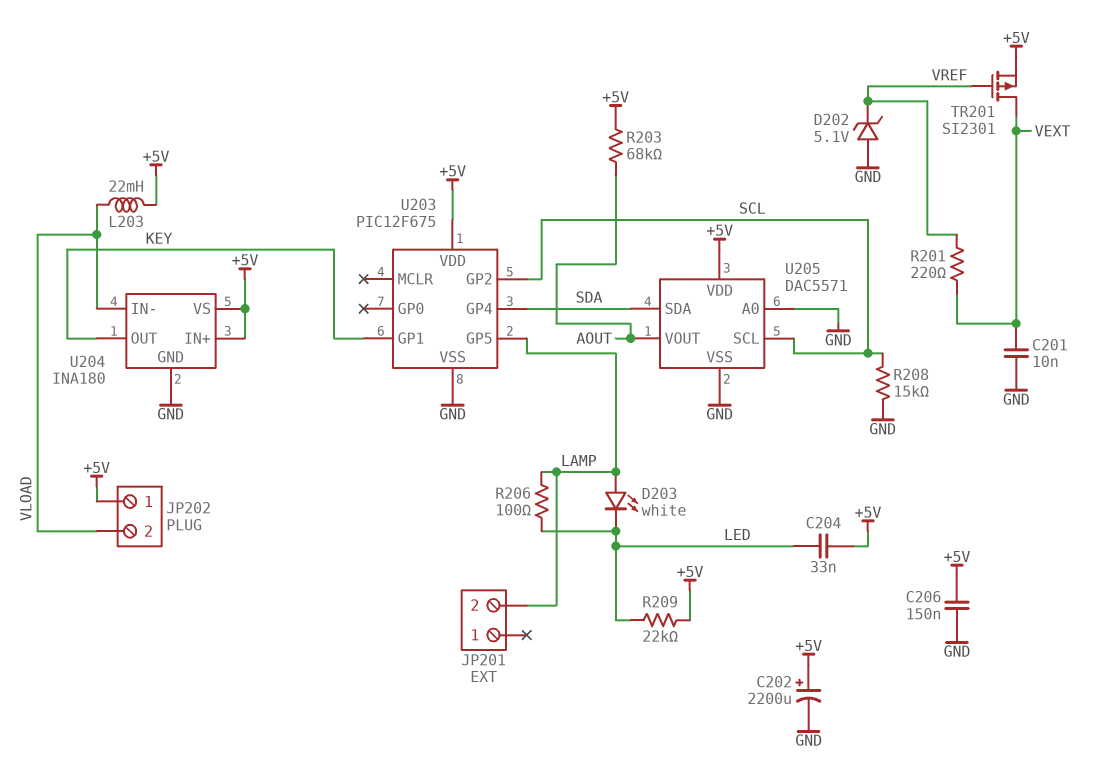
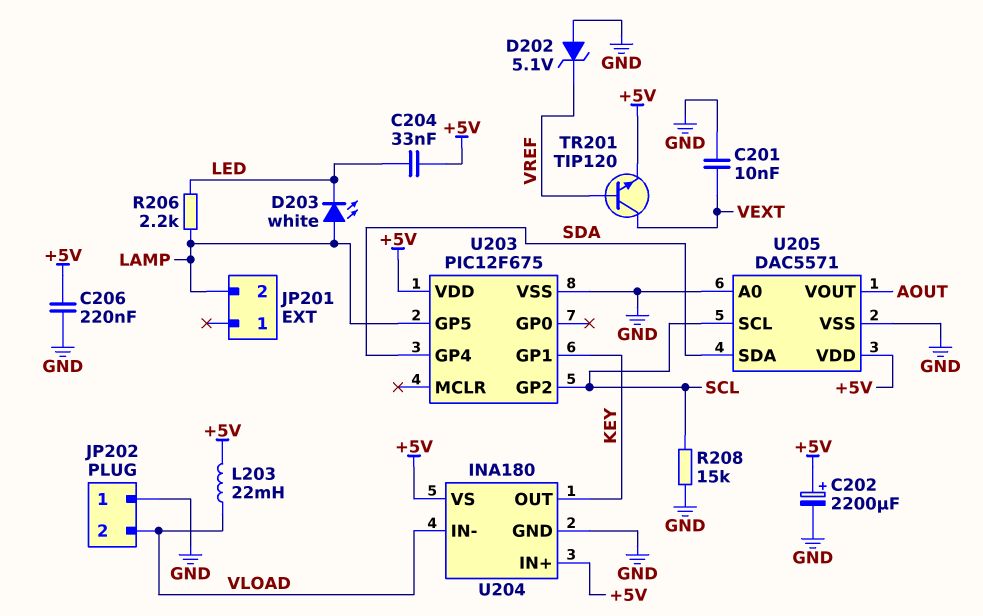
C206: 150nF (+5V, GND) -> 220nF (+5V, GND)
JP202 pin 1: +5V -> GND
R201: 220 (VEXT, VREF) -> none
R203: 68k (+5V, AOUT) -> none
R206: 100 (LAMP, LED) -> 2.2k (LAMP, LED)
R209: 22k (+5V, LED) -> none
TR201: PMOS SI2301 (G VREF, D VEXT, S +5V) -> NPN TIP120 (B VREF, C VEXT, E +5V)

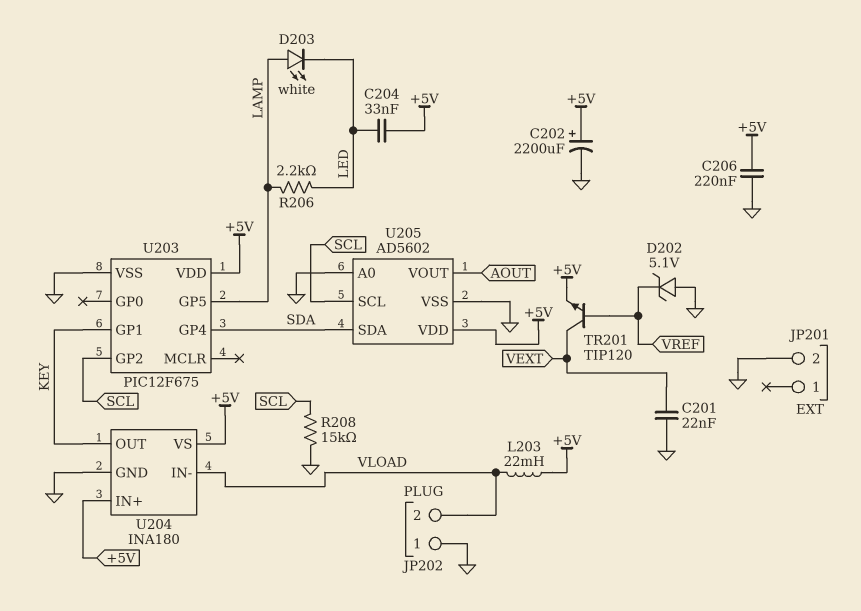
C201: 10nF (GND, VEXT) -> 22nF (GND, VEXT)
JP201 pin 2: LAMP -> GND
U205: DAC5571 -> AD5602

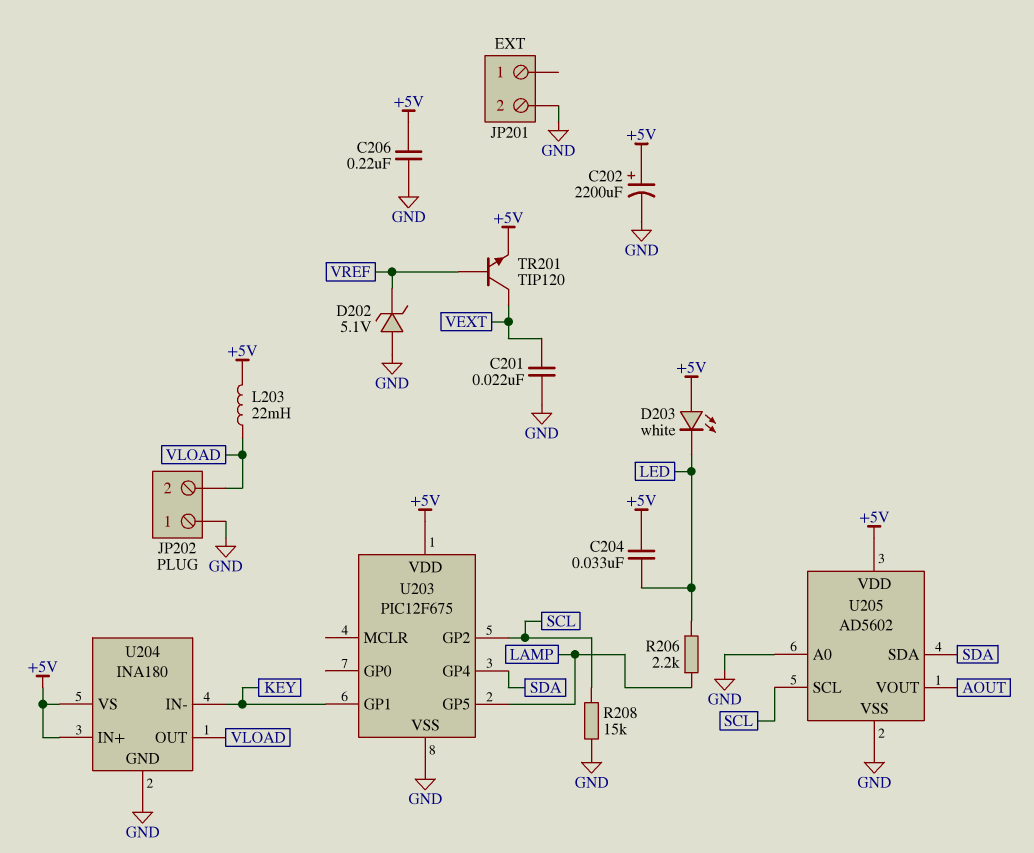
D203: LED white (A LAMP, K LED) -> LED white (A +5V, K LED)
U204 pin IN-: VLOAD -> KEY
U204 pin OUT: KEY -> VLOAD

